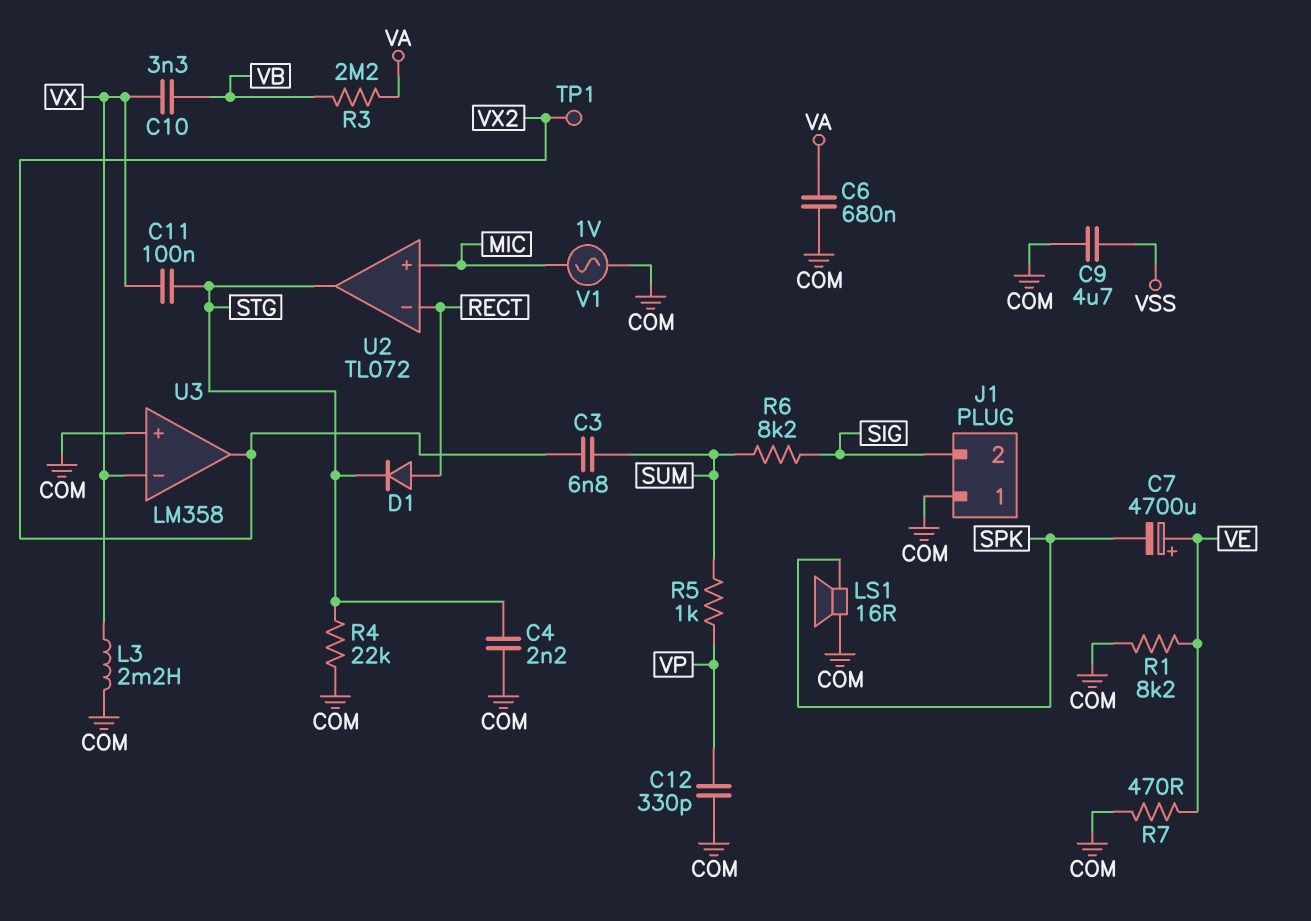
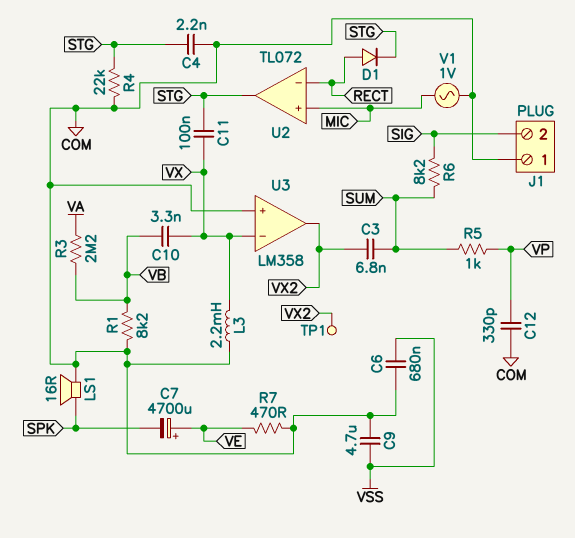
C6: 680nF (COM, VA) -> 680nF (COM, VSS)
R1: 8.2k (COM, VE) -> 8.2k (COM, VB)

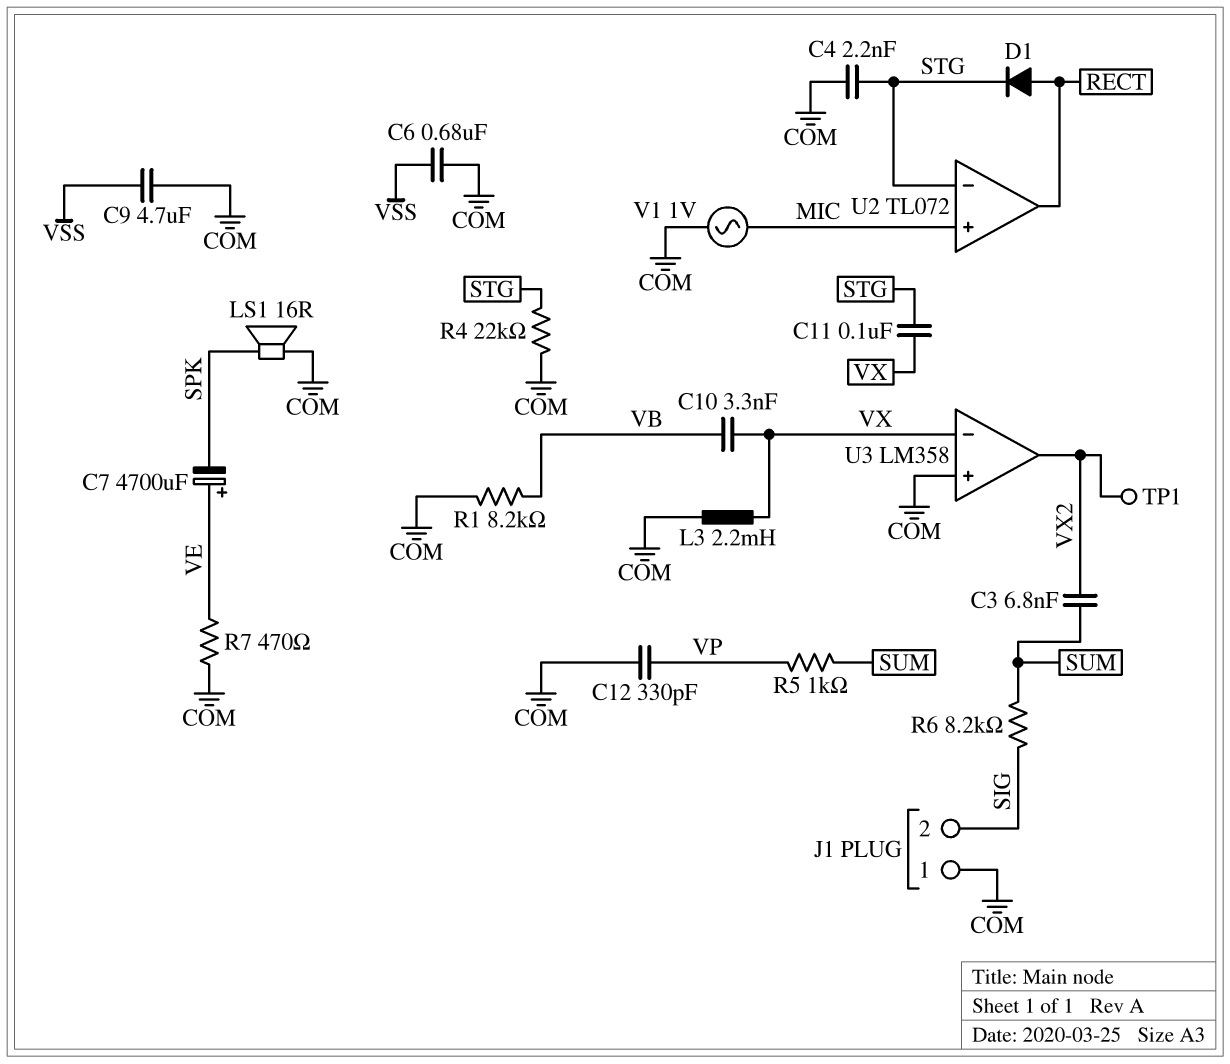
R3: 2.2M (VA, VB) -> none
U2 pin in-: RECT -> STG
U2 pin out: STG -> RECT

